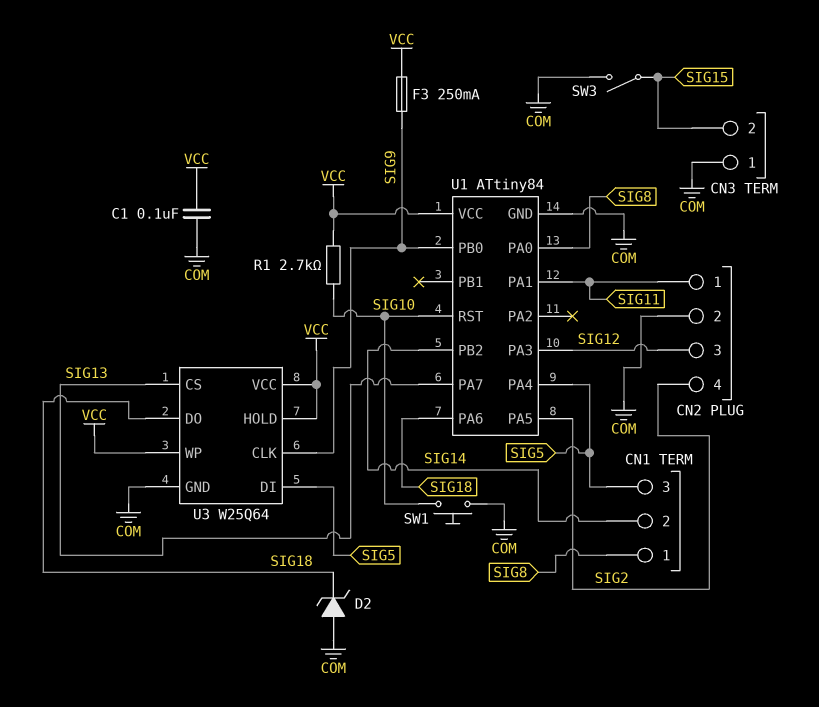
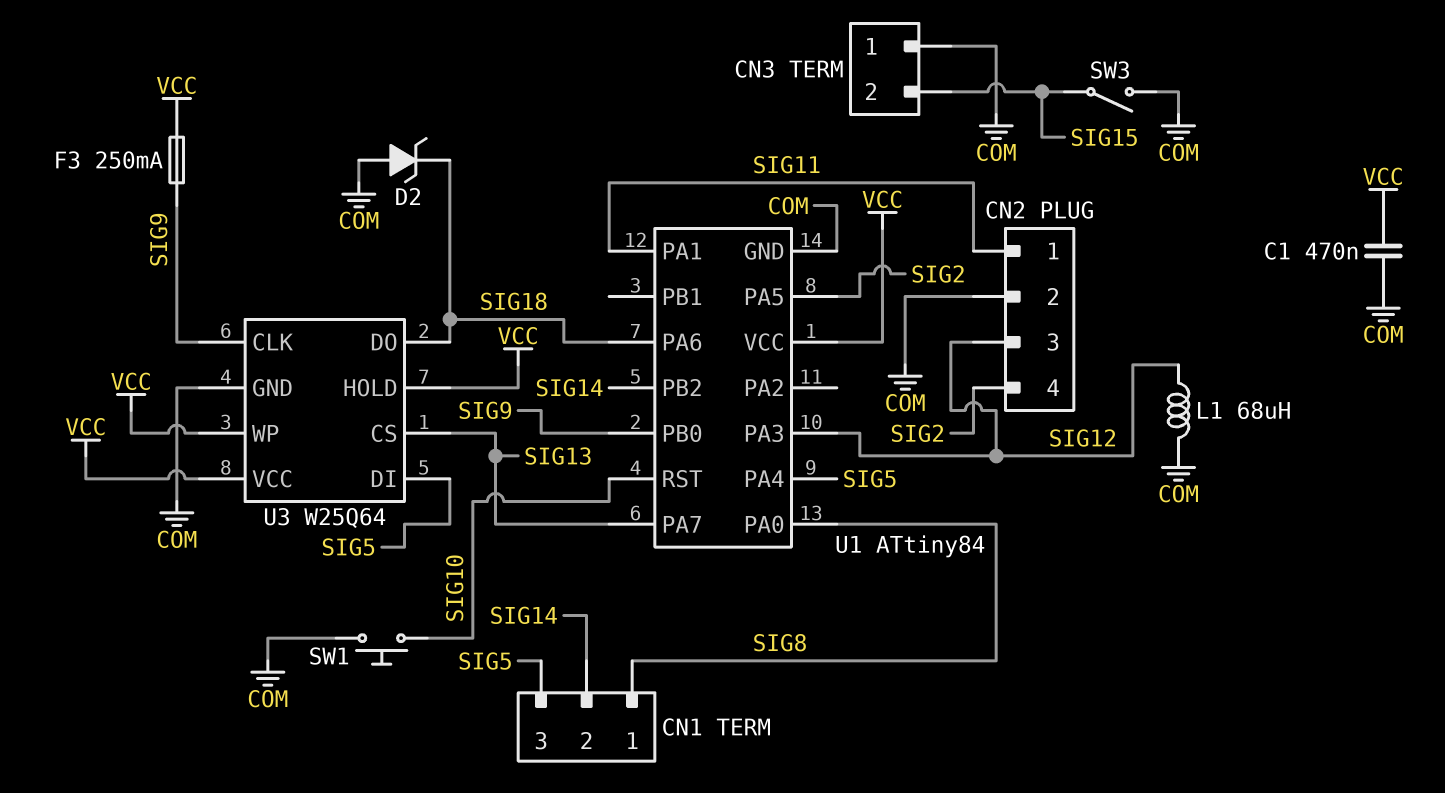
C1: 100nF (COM, VCC) -> 470nF (COM, VCC)
L1: none -> 68uH (COM, SIG12)
R1: 2.7k (SIG10, VCC) -> none

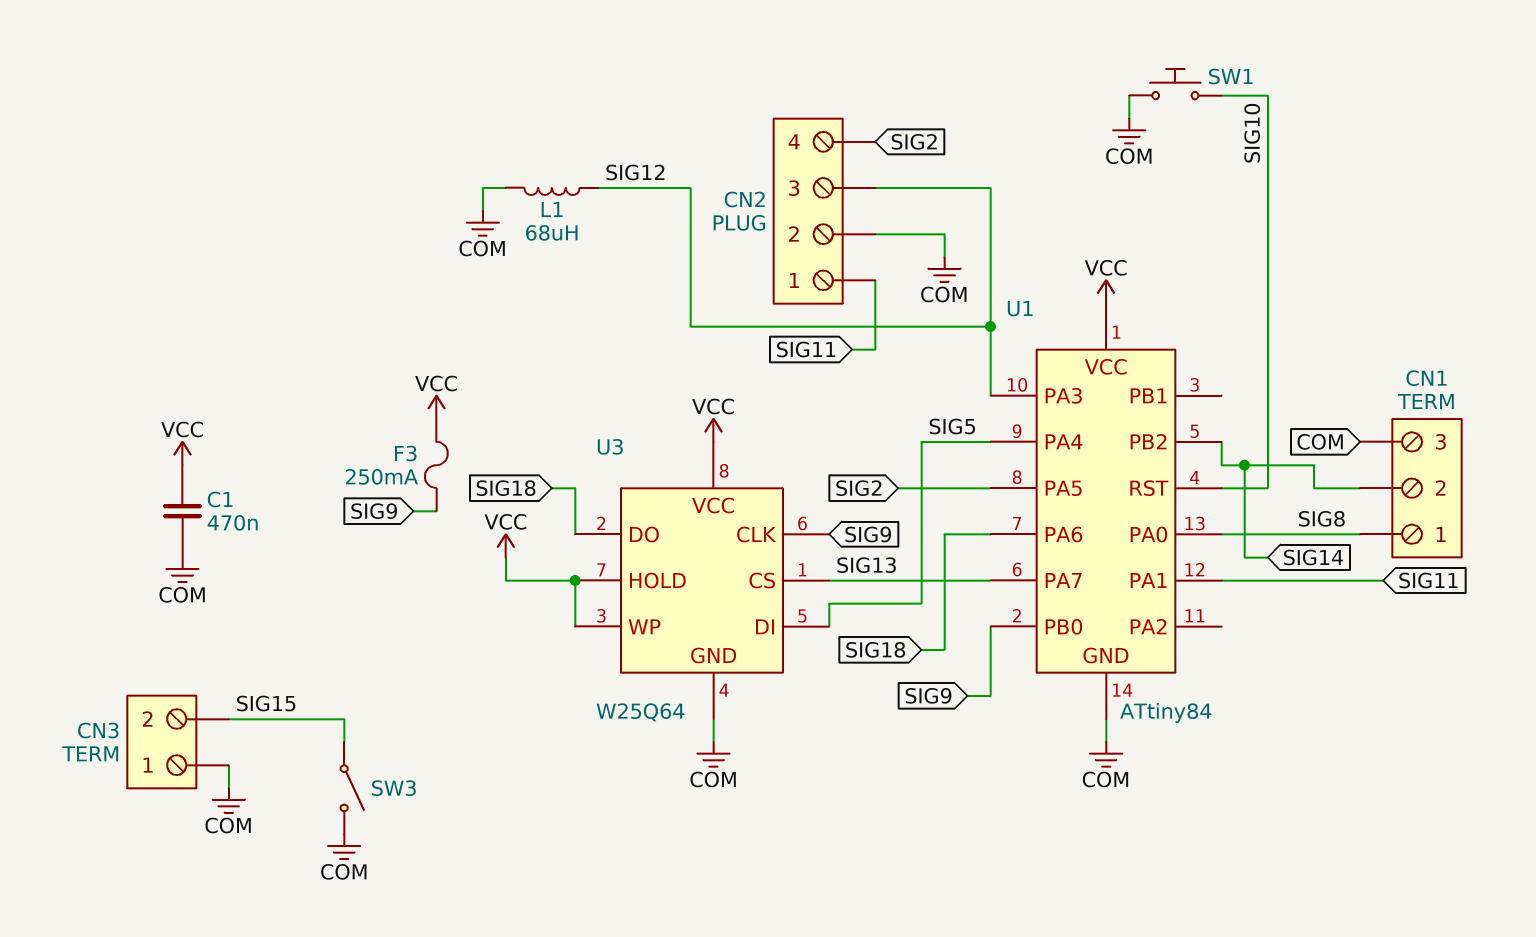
CN1 pin 3: SIG5 -> COM
D2: zener (A COM, K SIG18) -> none

